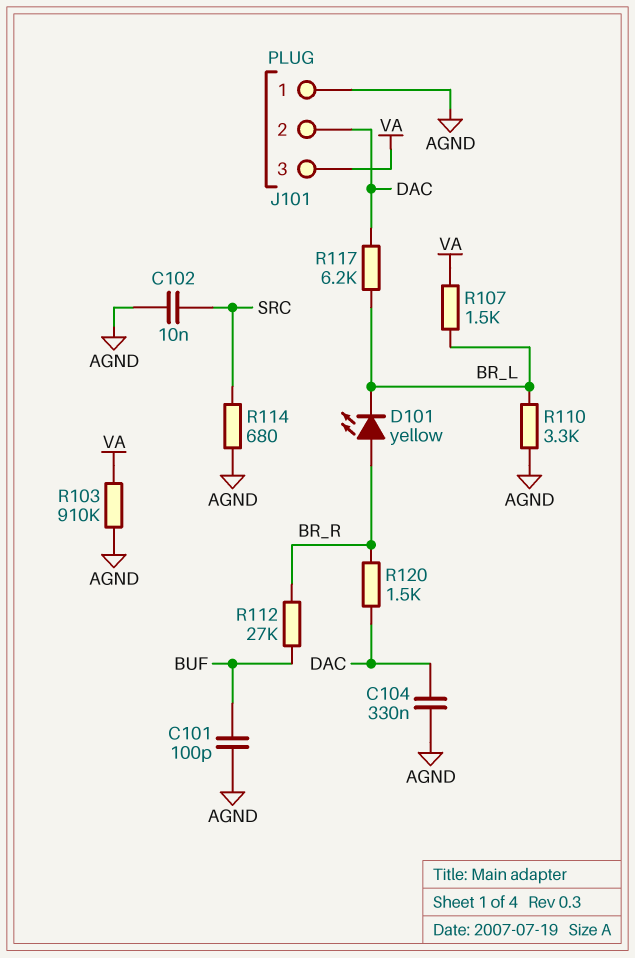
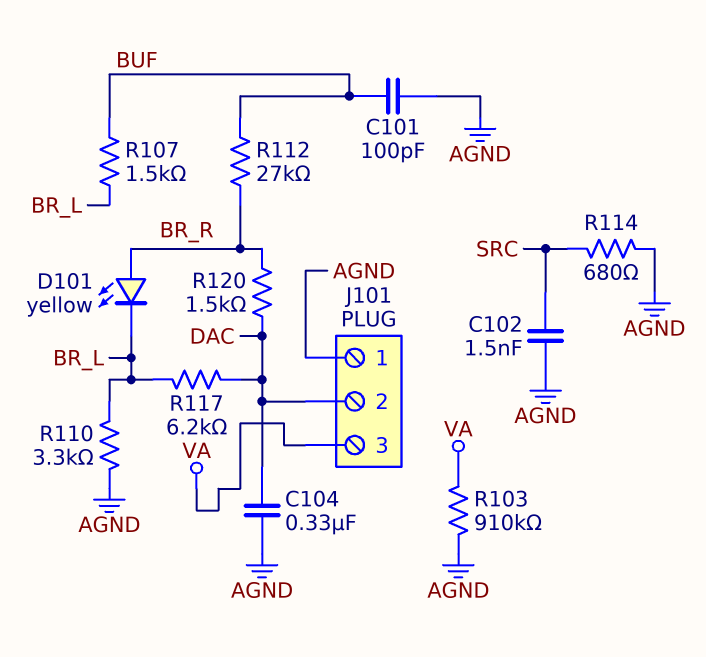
C102: 10nF (AGND, SRC) -> 1.5nF (AGND, SRC)
R107: 1.5k (BR_L, VA) -> 1.5k (BR_L, BUF)

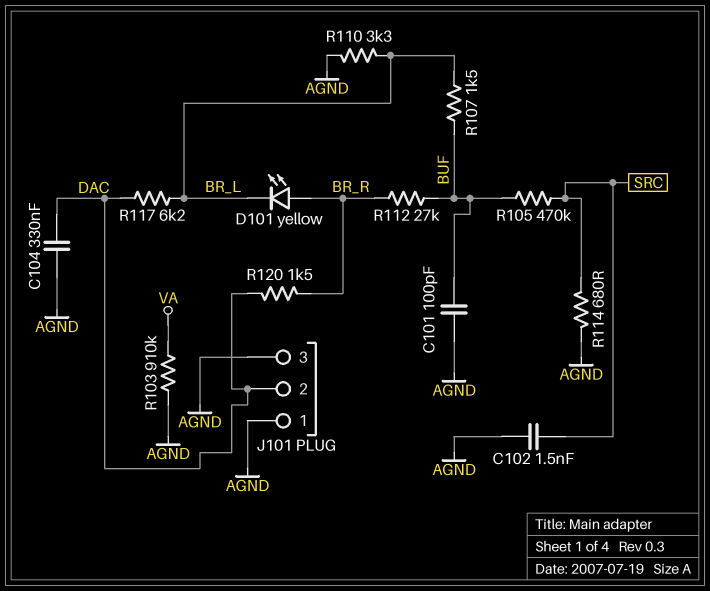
J101 pin 3: VA -> AGND
R105: none -> 470k (BUF, SRC)

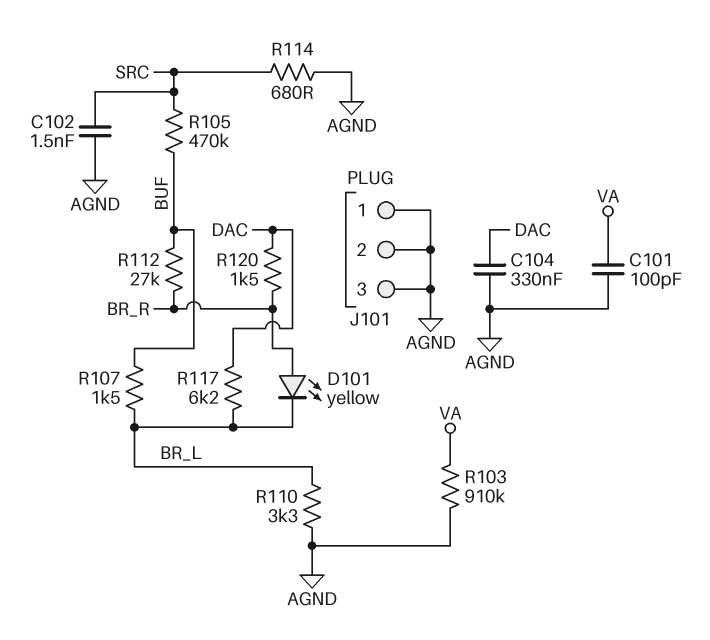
C101: 100pF (AGND, BUF) -> 100pF (AGND, VA)
J101 pin 2: DAC -> AGND

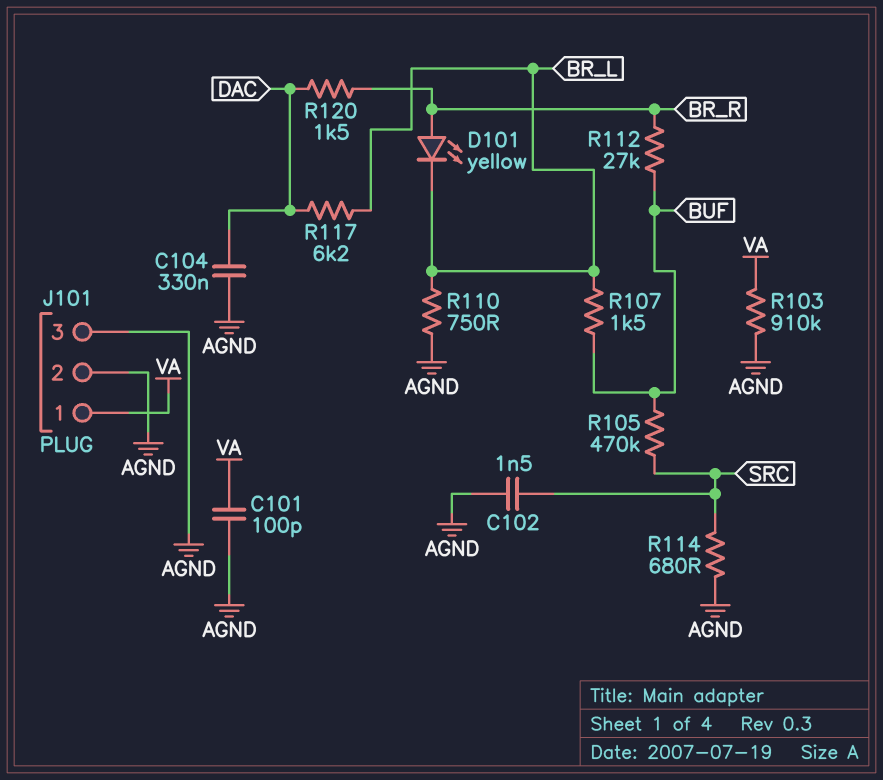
J101 pin 1: AGND -> VA
R110: 3.3k (AGND, BR_L) -> 750 (AGND, BR_L)

